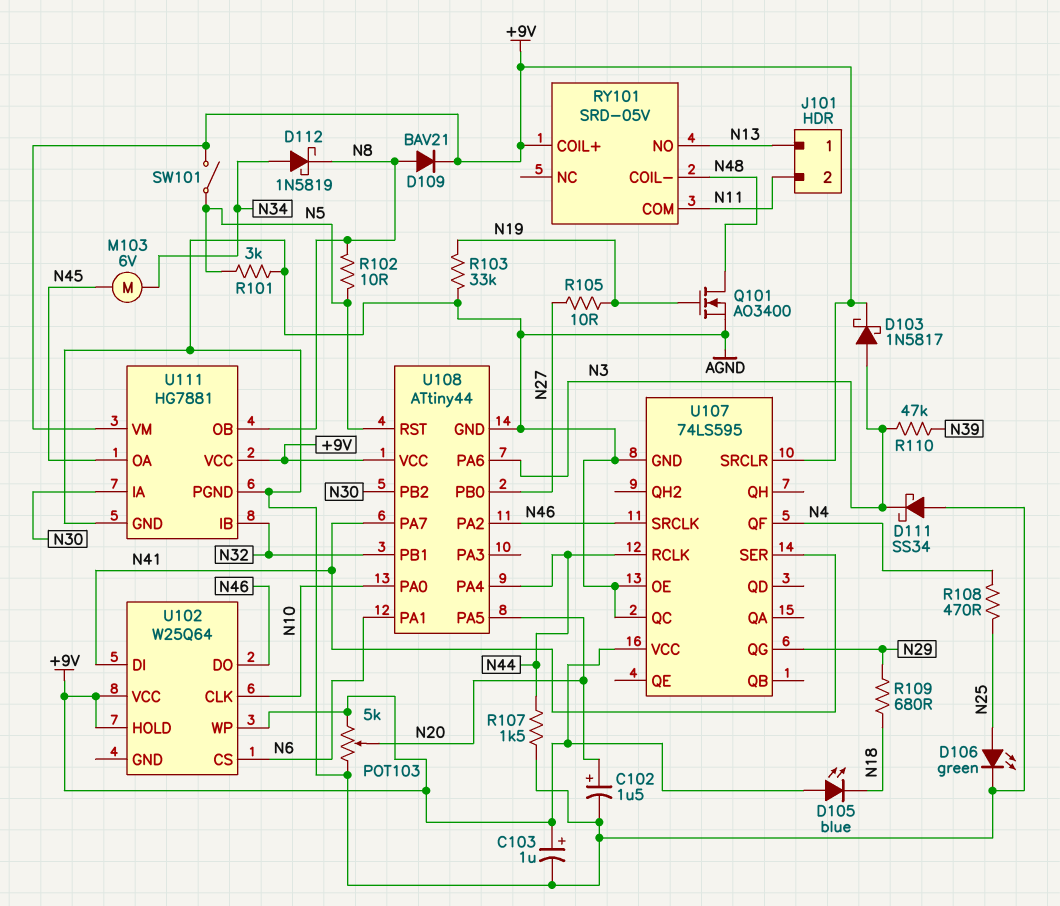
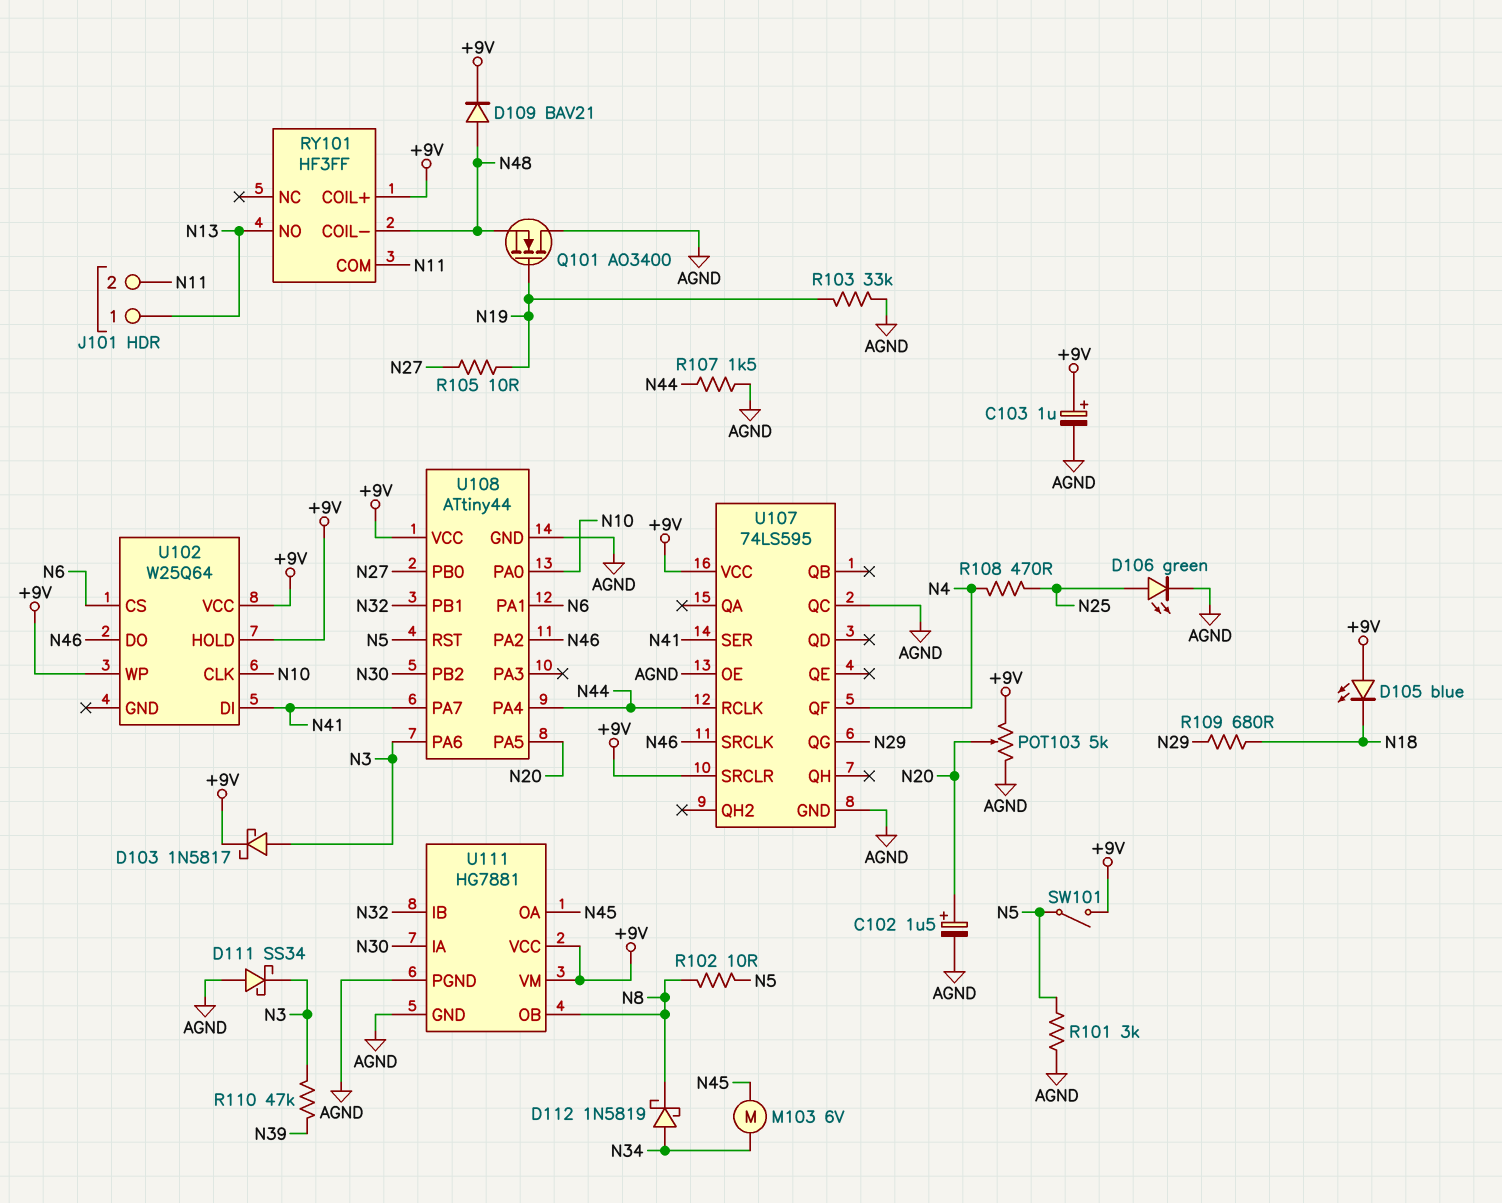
D109: diode BAV21 (A N8, K +9V) -> diode BAV21 (A N48, K +9V)
Q101: NMOS AO3400 (G N19, D N48, S AGND) -> NMOS AO3400 (G N19, D AGND, S N48)
RY101: SRD-05V -> HF3FF

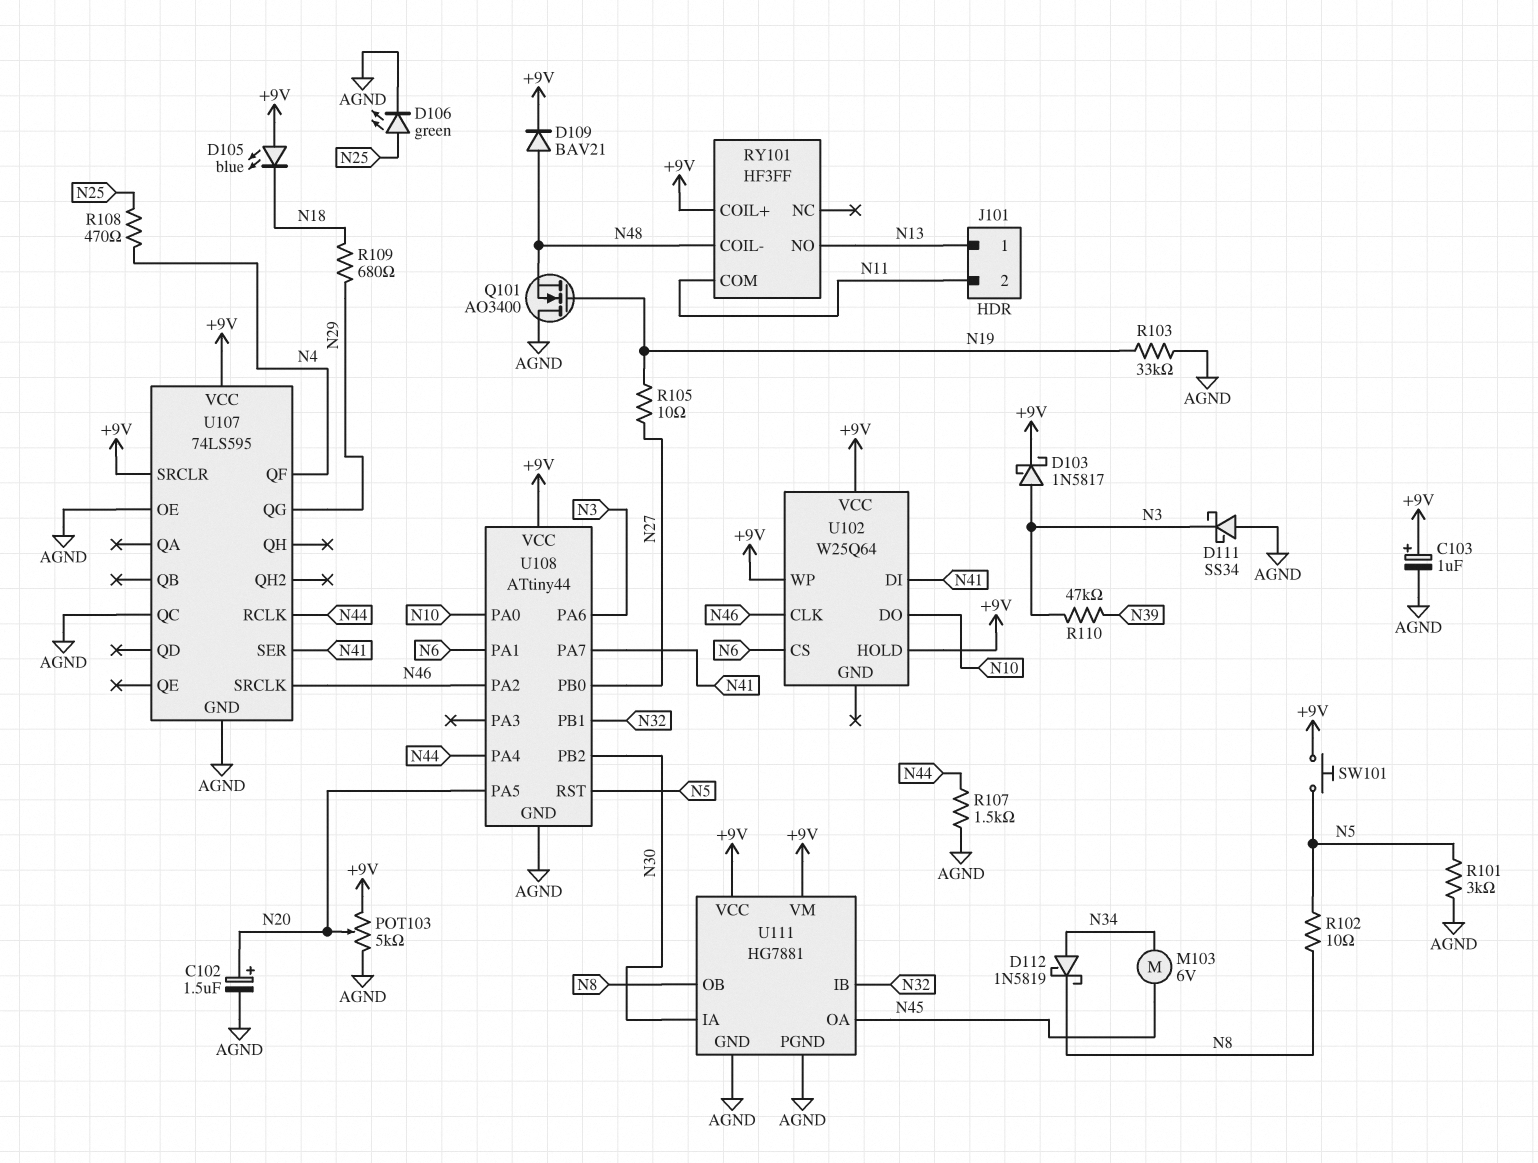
SW101: switch (+9V, N5) -> button (+9V, N5)
U102 pin CLK: N10 -> N46
U102 pin DO: N46 -> N10

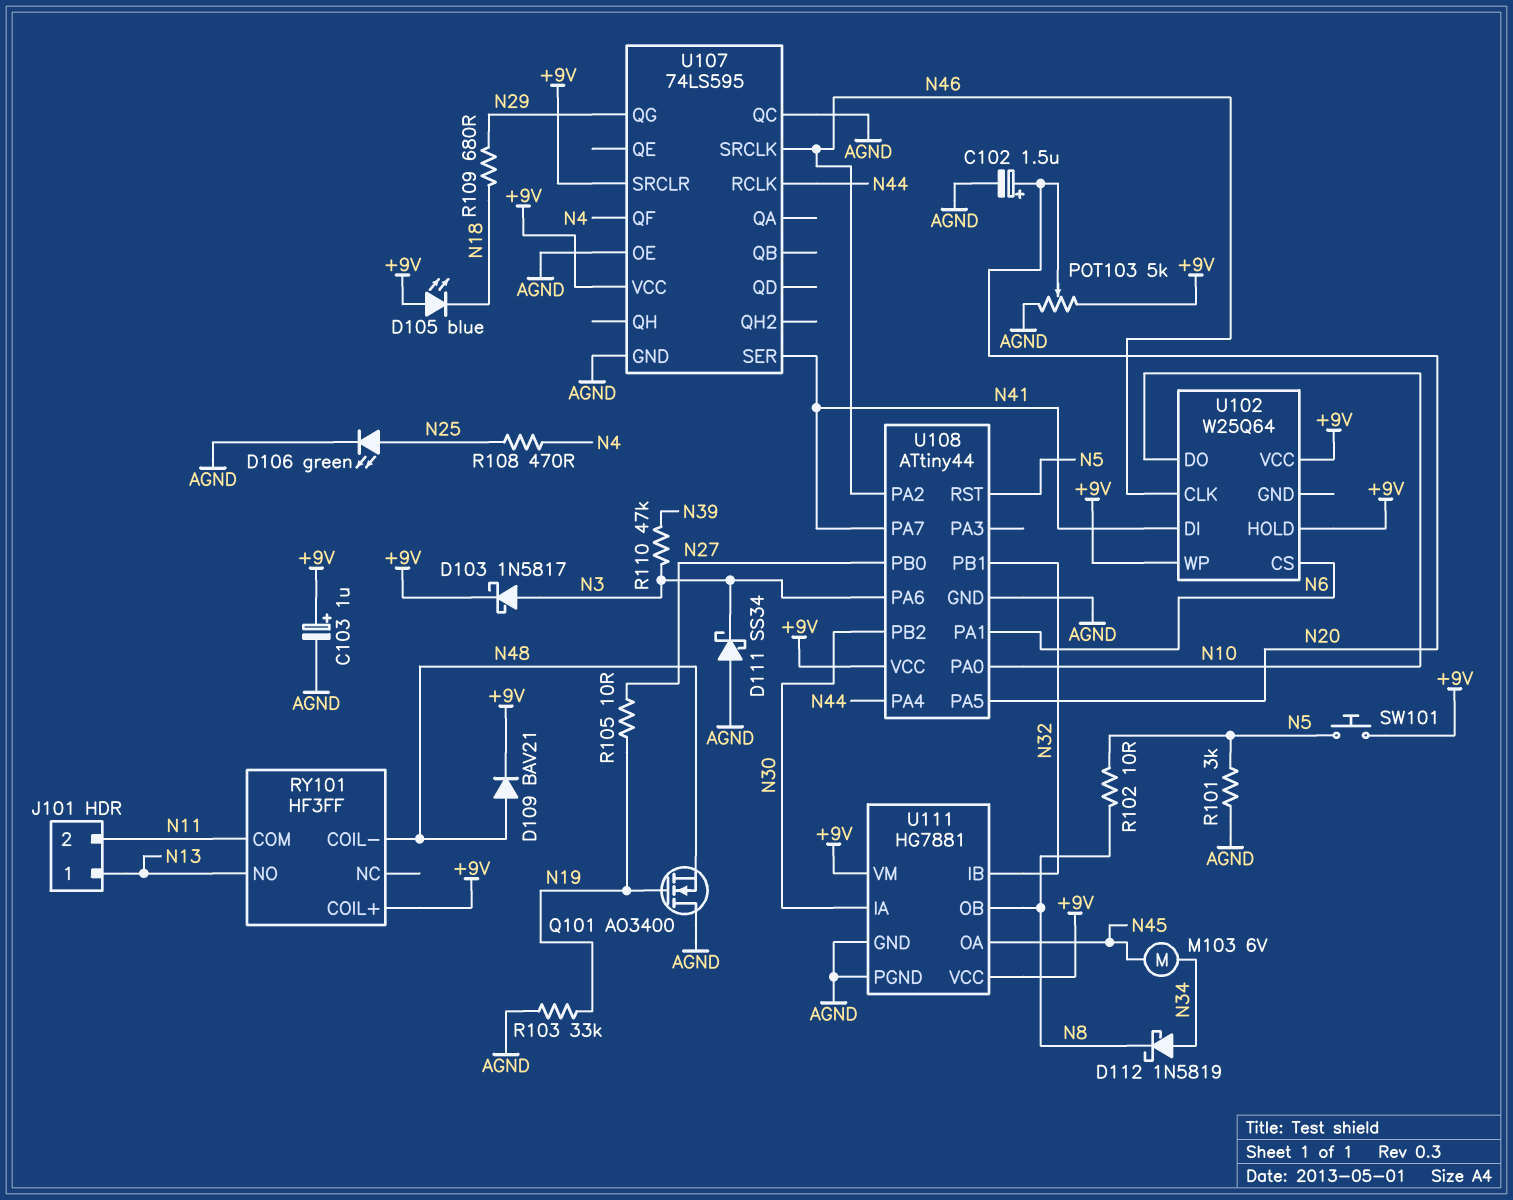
R107: 1.5k (AGND, N44) -> none

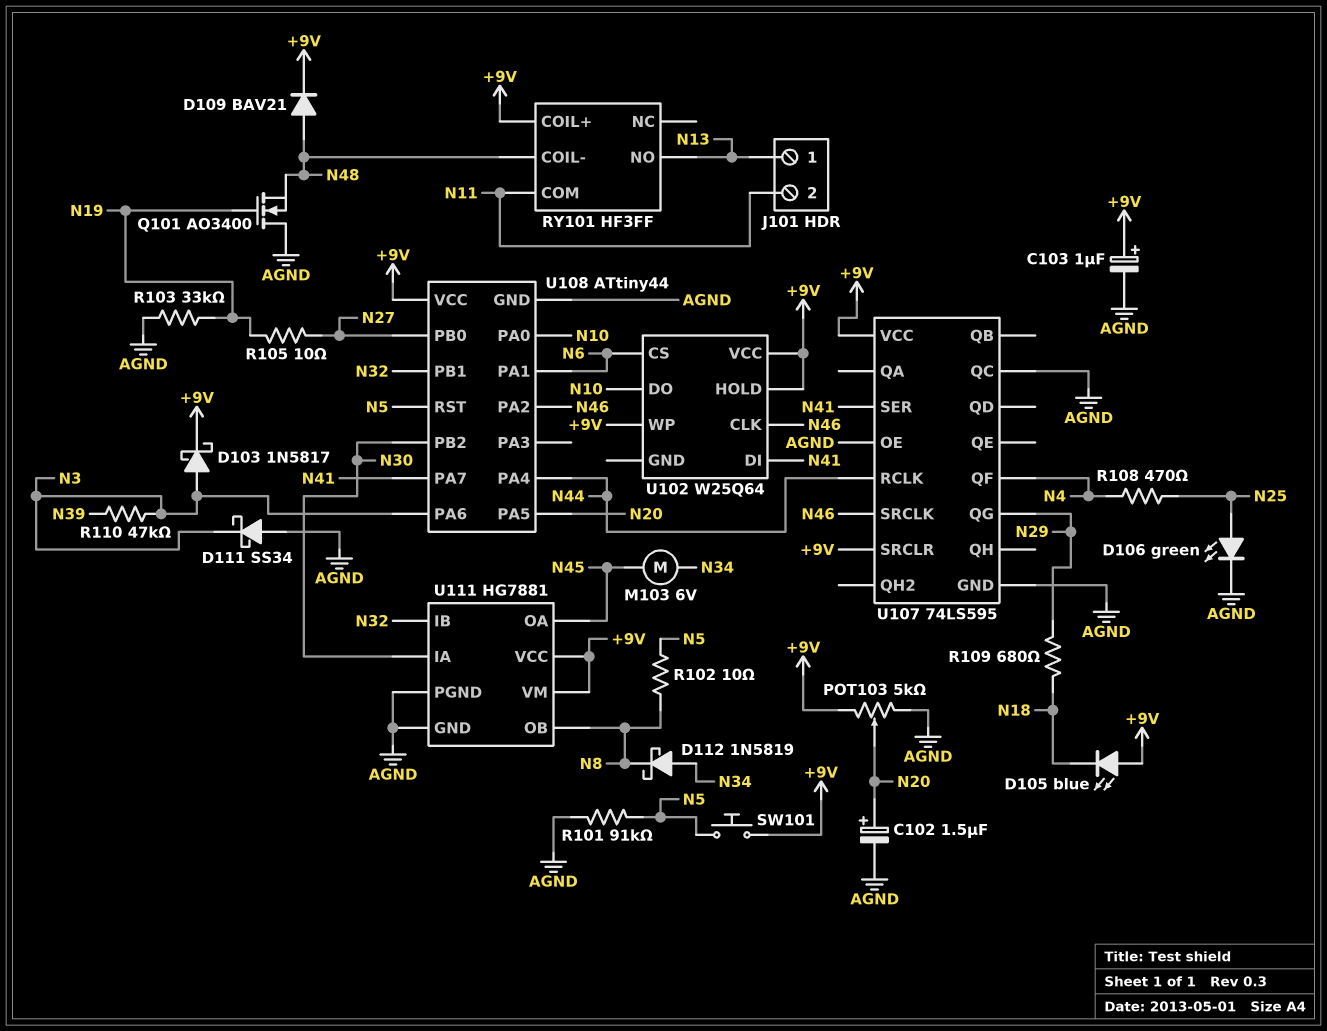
R101: 3k (AGND, N5) -> 91k (AGND, N5)

